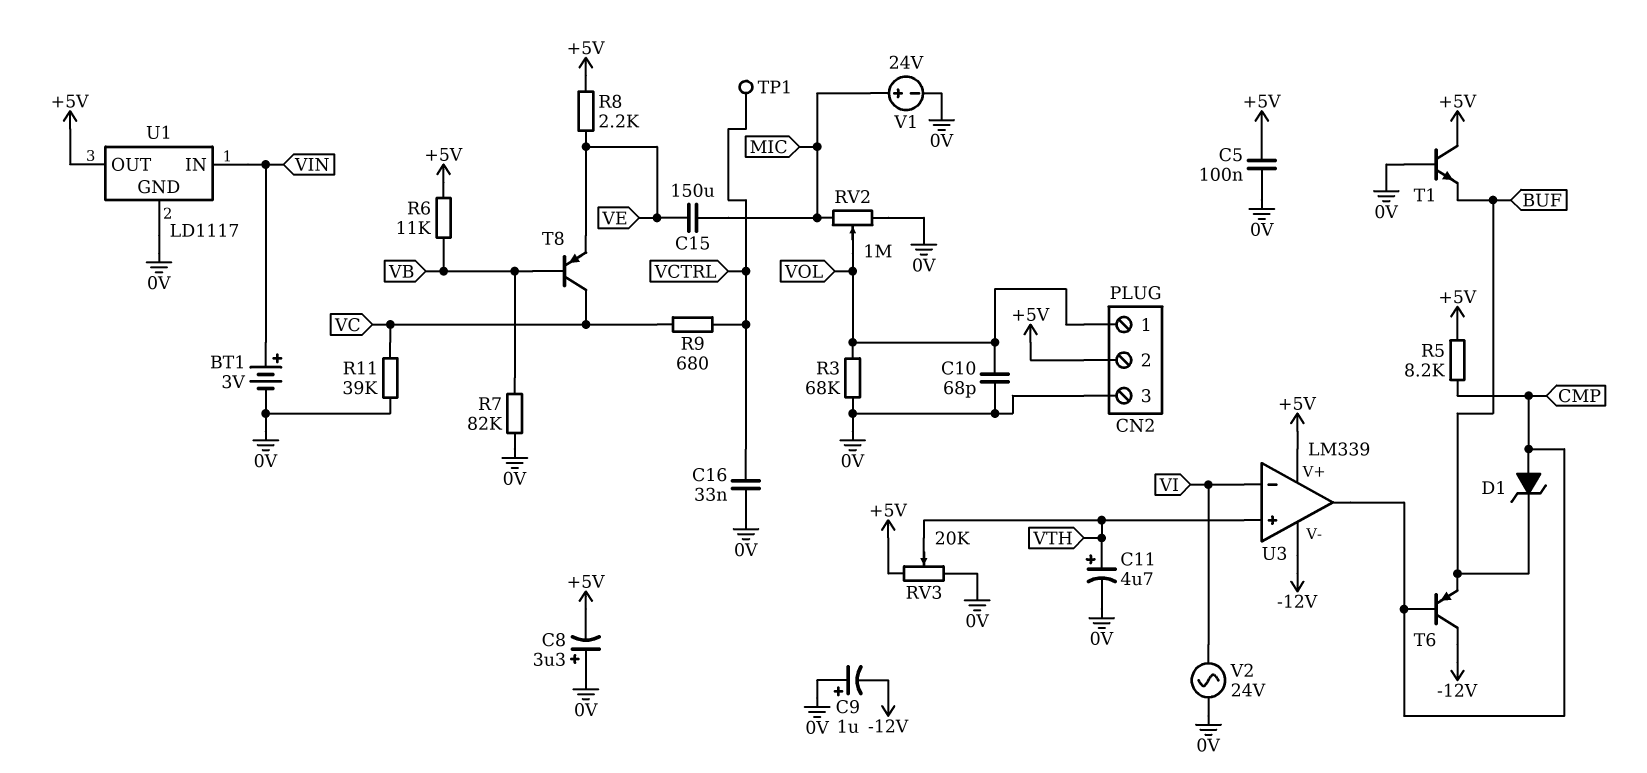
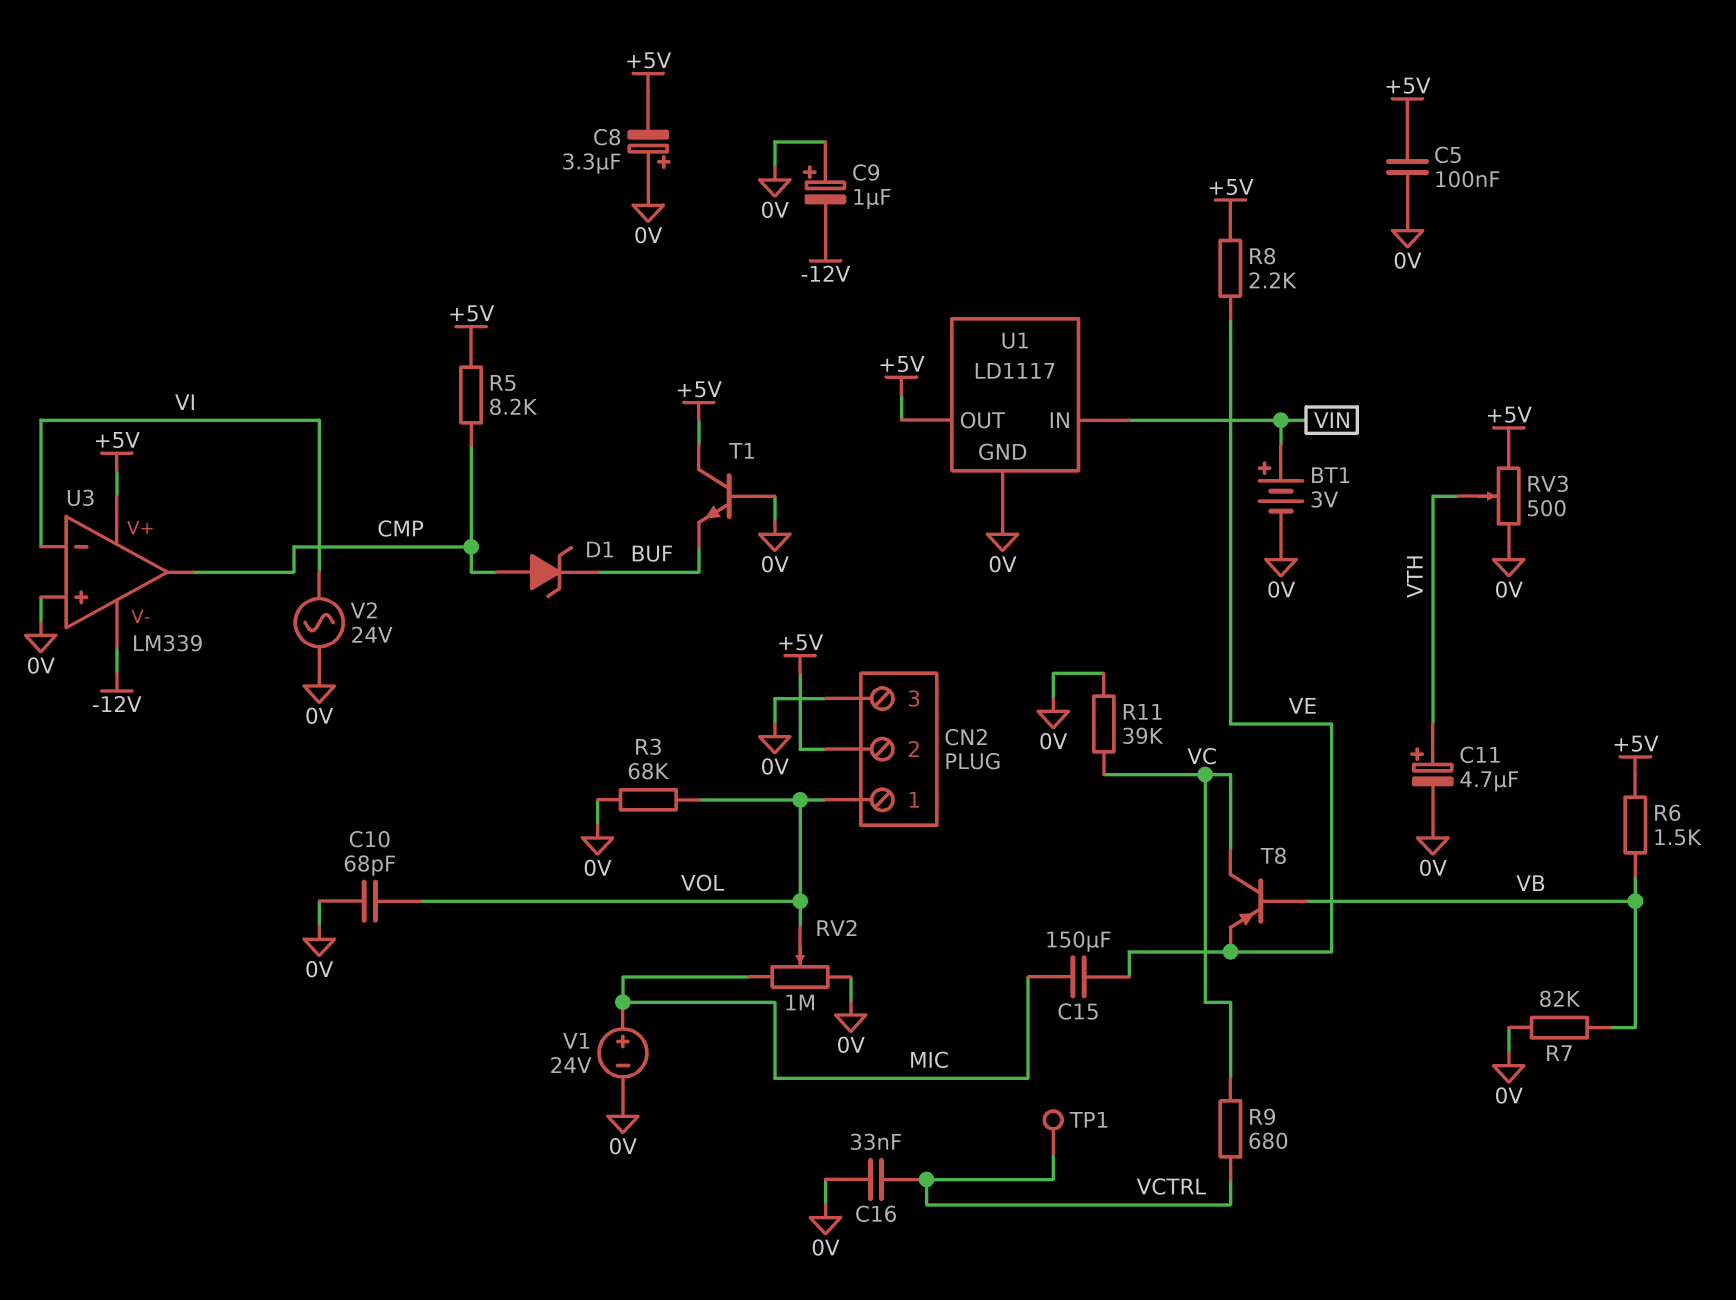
R6: 11k (+5V, VB) -> 1.5k (+5V, VB)
RV3: 20k (+5V, 0V, wiper VTH) -> 500 (+5V, 0V, wiper VTH)
T6: PNP (B CMP, C -12V, E BUF) -> none
U3 pin in+: VTH -> 0V

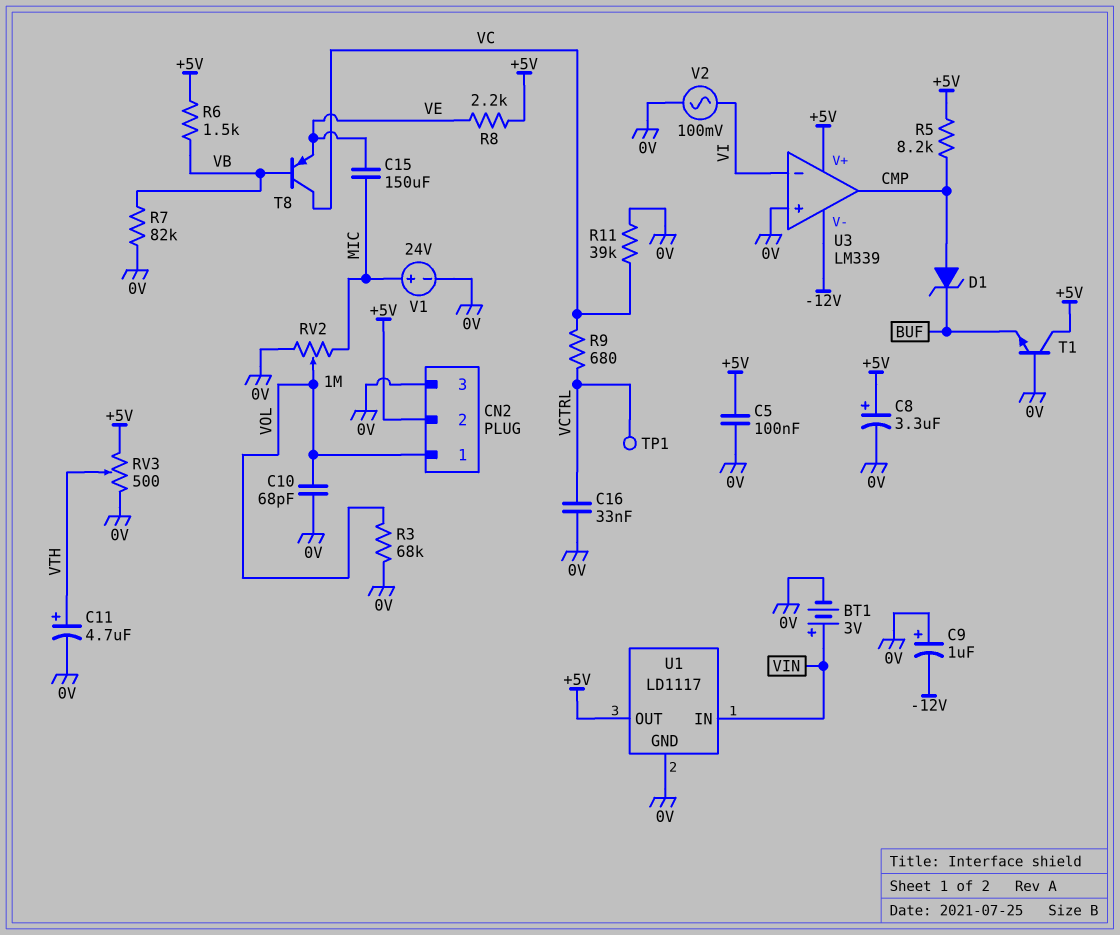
C8: 3.3uF (plus 0V, minus +5V) -> 3.3uF (plus +5V, minus 0V)
V2: AC 24V (0V, VI) -> AC 100mV (0V, VI)

